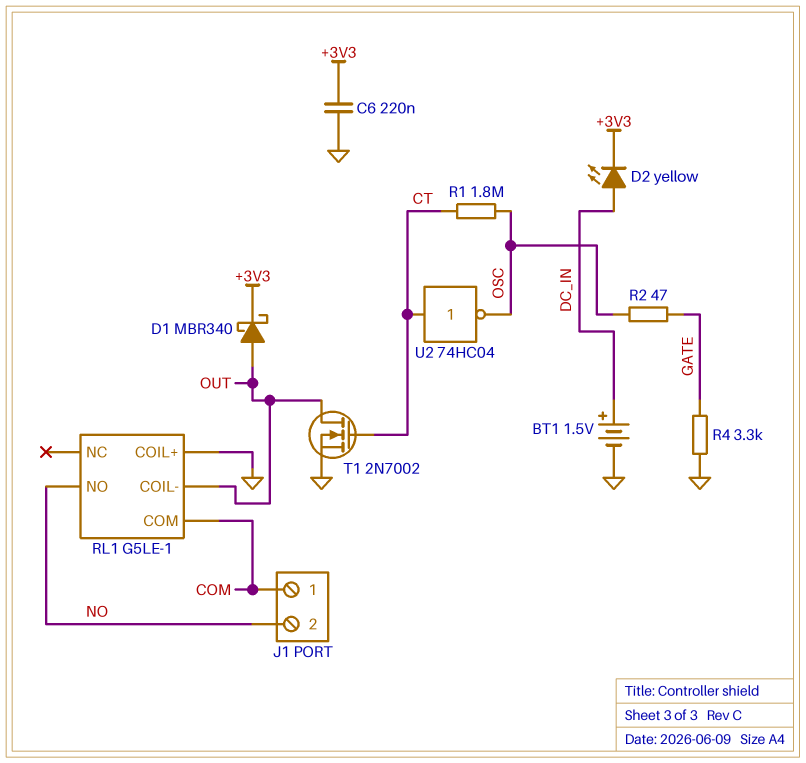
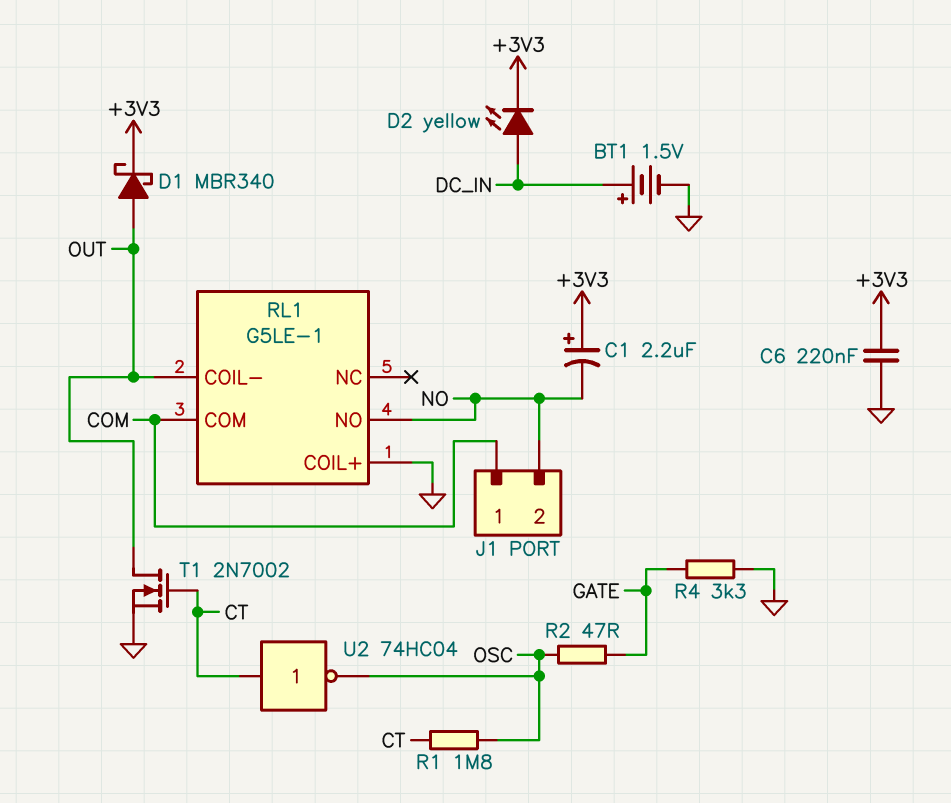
C1: none -> 2.2uF (plus +3V3, minus NO)

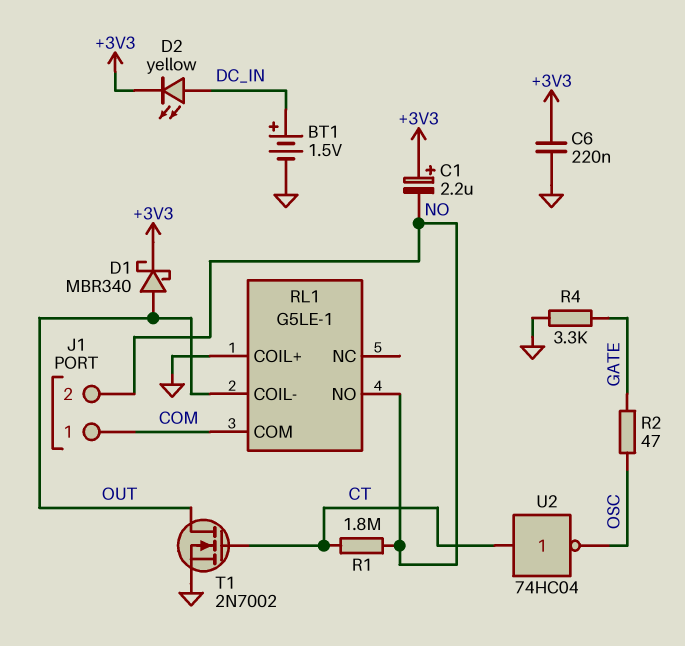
R1: 1.8M (CT, OSC) -> 1.8M (CT, NO)

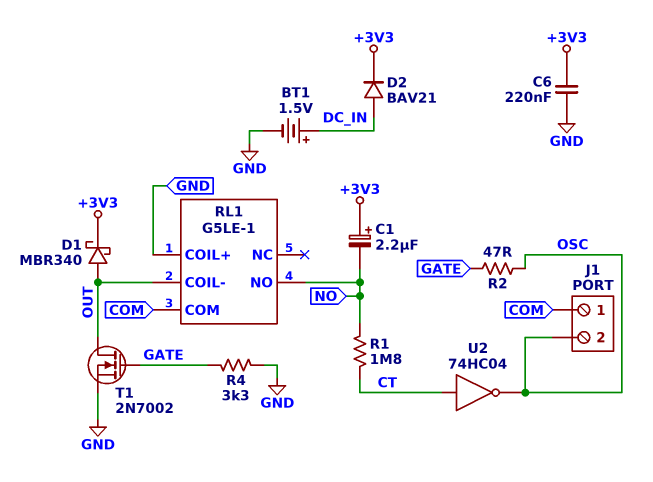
D2: LED yellow (A DC_IN, K +3V3) -> diode BAV21 (A DC_IN, K +3V3)
J1 pin 2: NO -> OSC
T1: NMOS 2N7002 (G CT, D OUT, S GND) -> NMOS 2N7002 (G GATE, D OUT, S GND)

